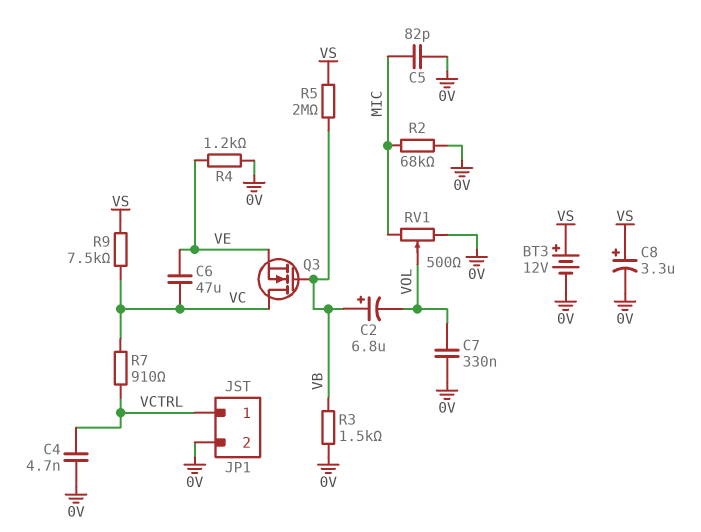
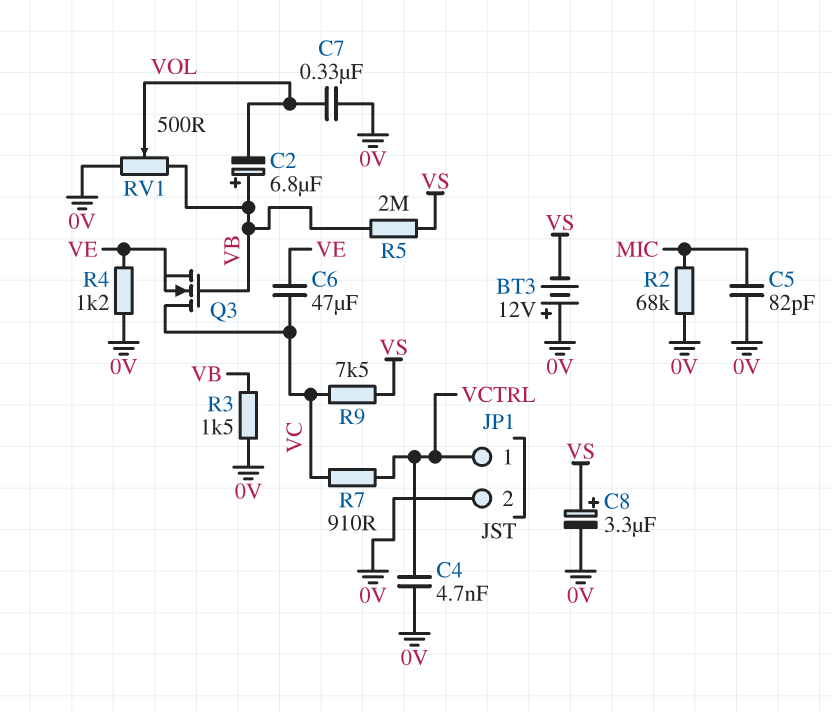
BT3: 12V (plus VS, minus 0V) -> 12V (plus 0V, minus VS)
RV1: 500 (0V, MIC, wiper VOL) -> 500 (0V, VB, wiper VOL)

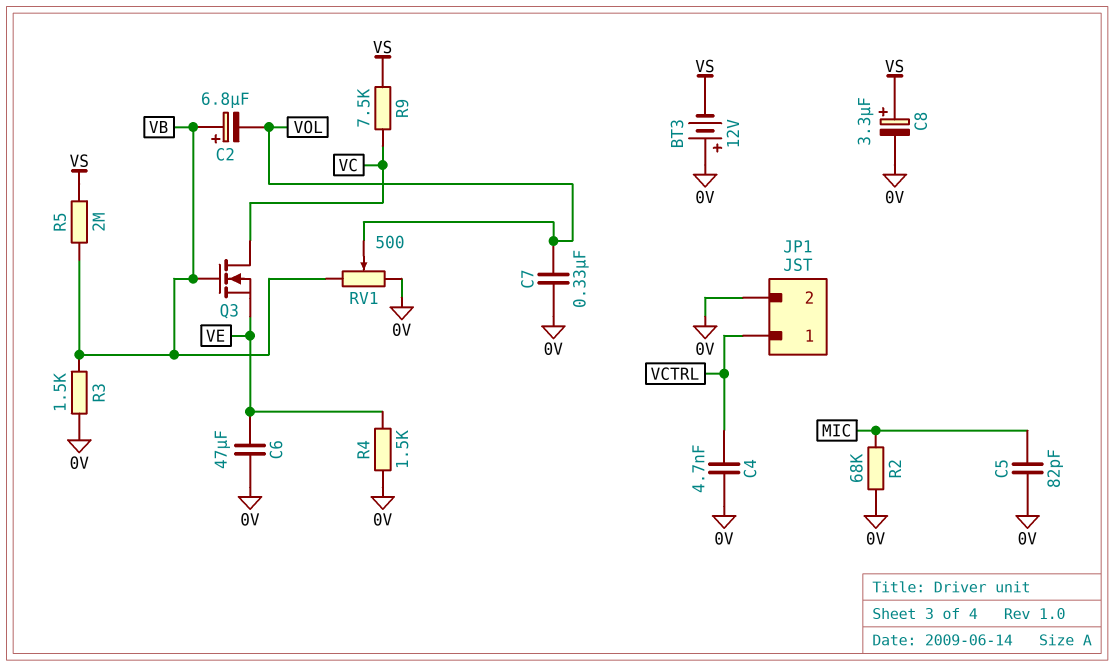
C6: 47uF (VC, VE) -> 47uF (0V, VE)
R4: 1.2k (0V, VE) -> 1.5k (0V, VE)
R7: 910 (VC, VCTRL) -> none

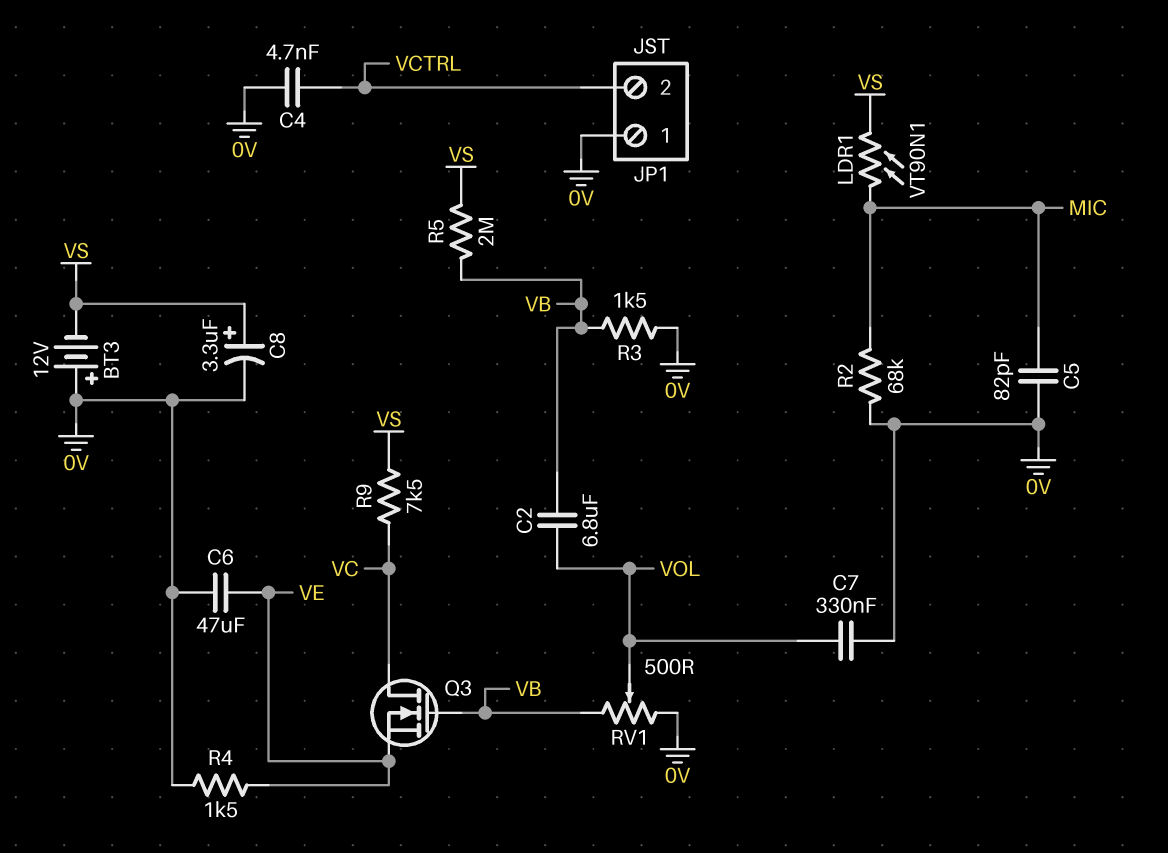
C2: 6.8uF (plus VB, minus VOL) -> 6.8uF (VB, VOL)
JP1 pin 1: VCTRL -> 0V
JP1 pin 2: 0V -> VCTRL
LDR1: none -> VT90N1 (MIC, VS)

